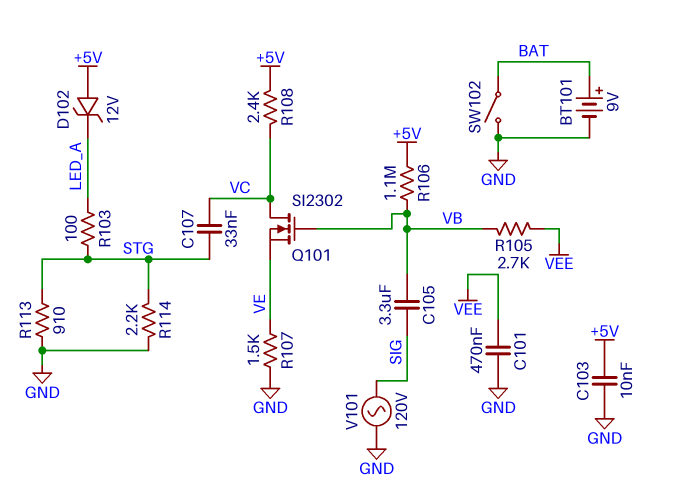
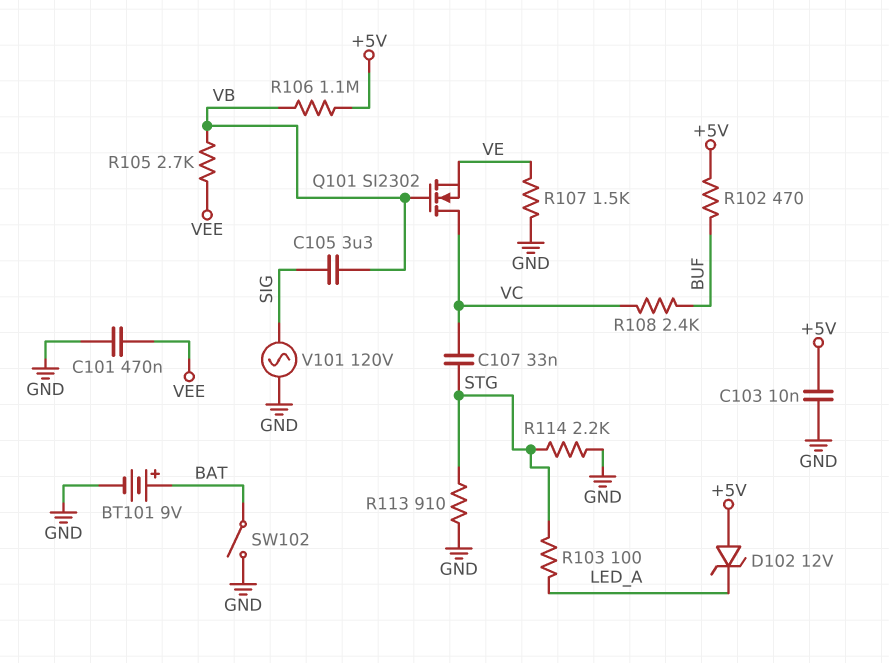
R102: none -> 470 (+5V, BUF)
R108: 2.4k (+5V, VC) -> 2.4k (BUF, VC)

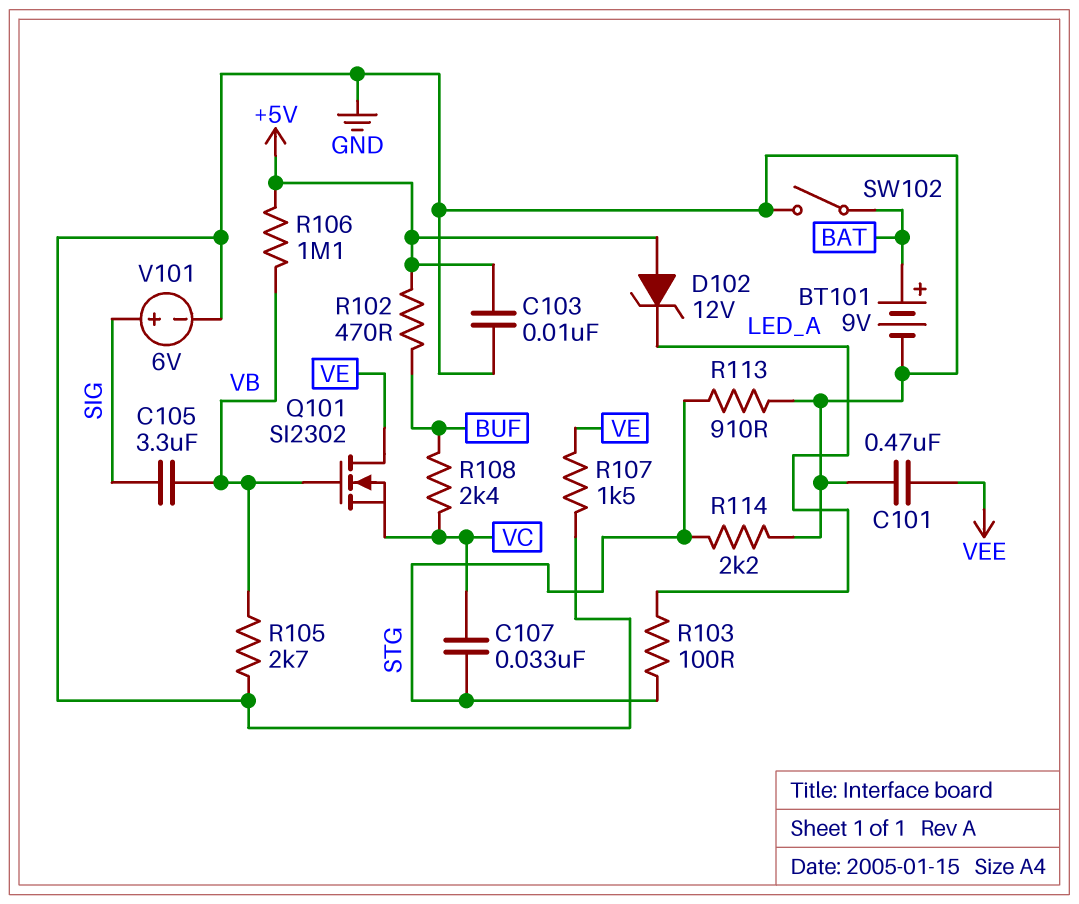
Q101: NMOS SI2302 (G VB, D VC, S VE) -> NMOS SI2302 (G VB, D VE, S VC)
R105: 2.7k (VB, VEE) -> 2.7k (GND, VB)
V101: AC 120V (GND, SIG) -> 6V (plus SIG, minus GND)

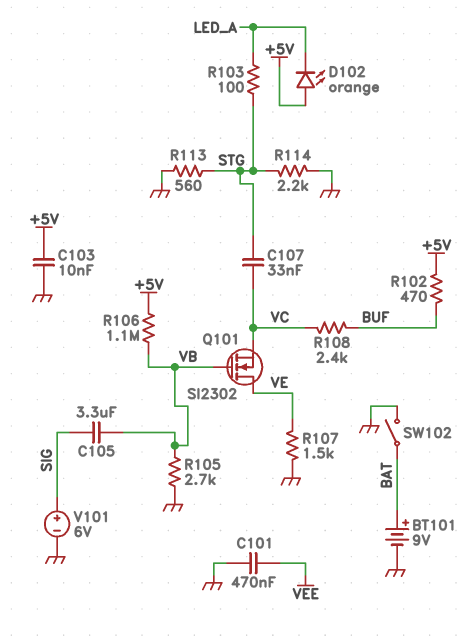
D102: zener 12V (A +5V, K LED_A) -> LED orange (A +5V, K LED_A)
R113: 910 (GND, STG) -> 560 (GND, STG)

